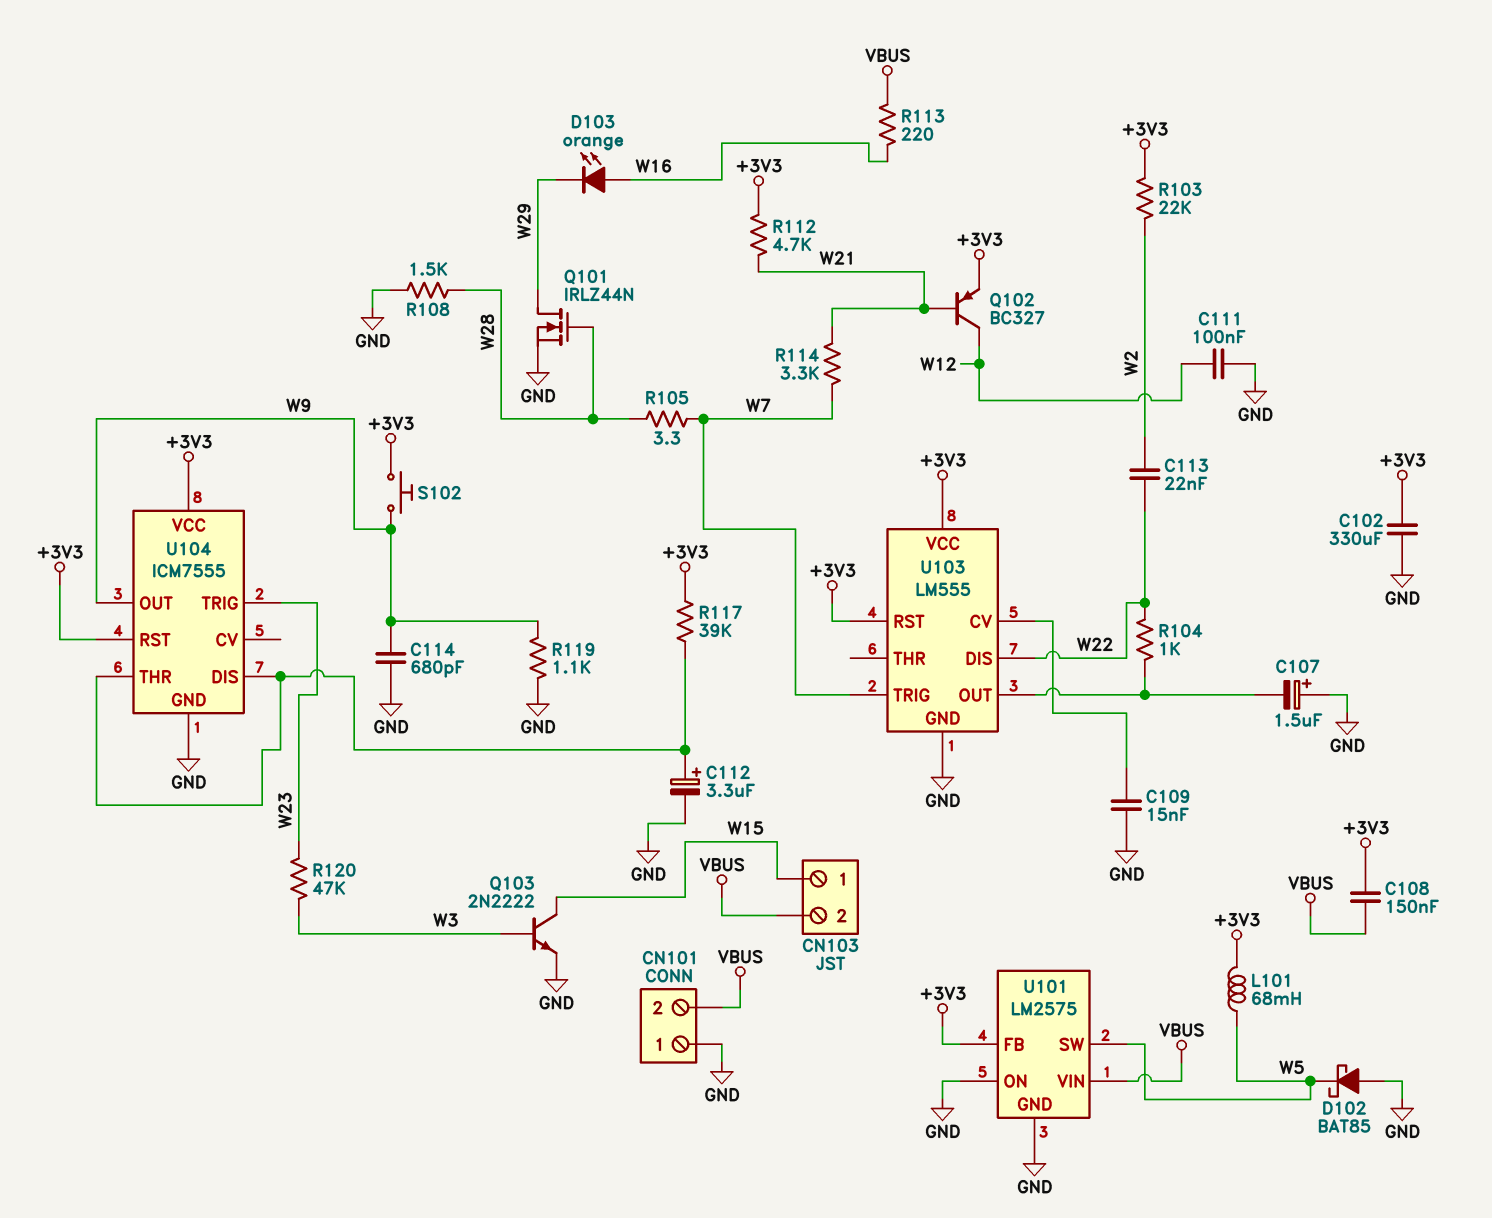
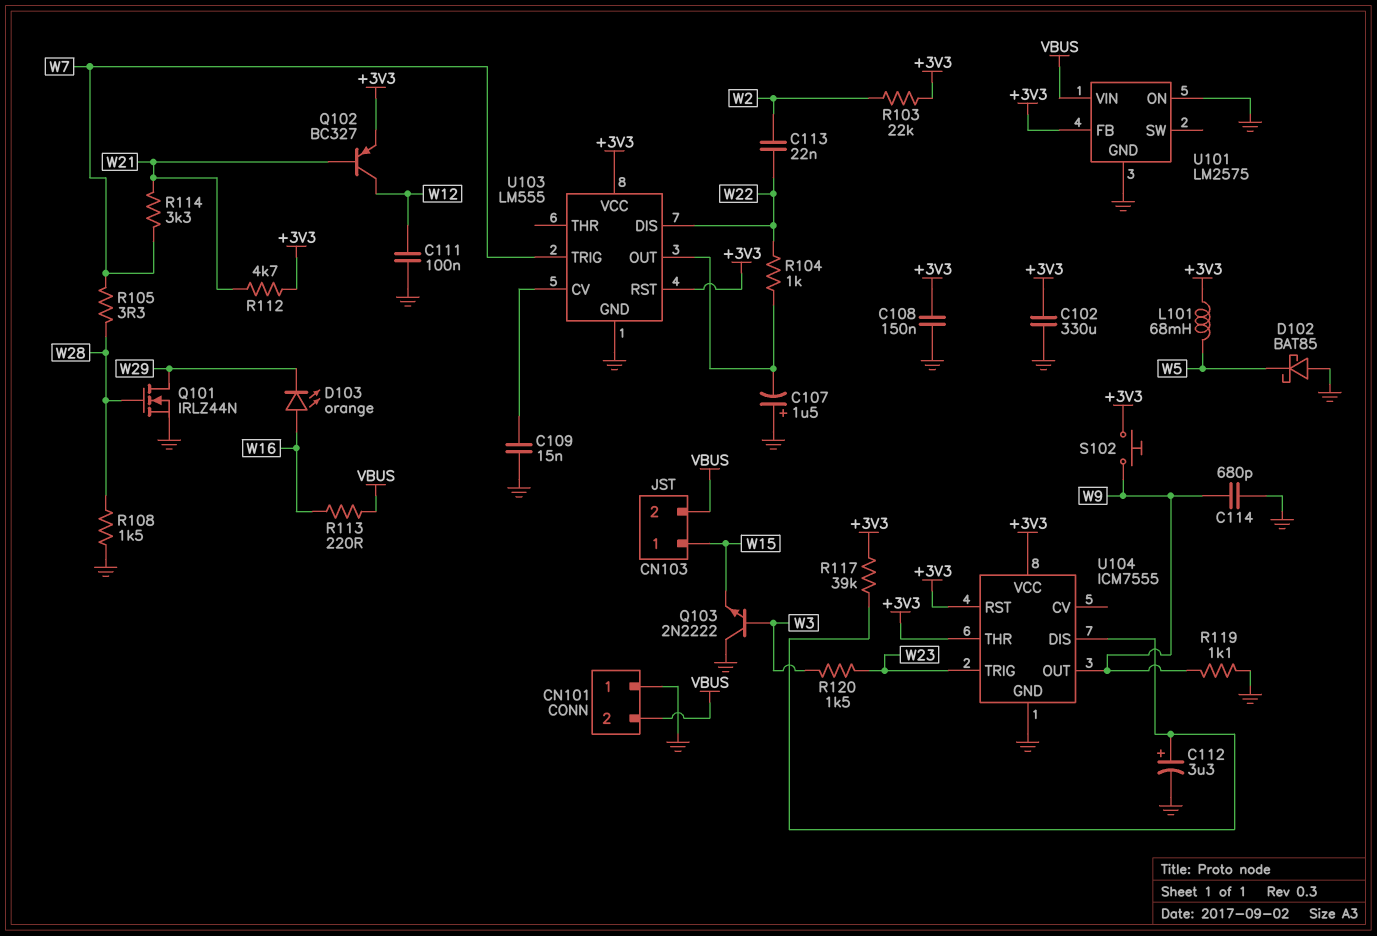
C108: 150nF (+3V3, VBUS) -> 150nF (+3V3, GND)
Q103: NPN 2N2222 (B W3, C W15, E GND) -> NPN 2N2222 (B W3, C GND, E W15)
R120: 47k (W3, W23) -> 1.5k (W3, W23)
U101 pin SW: W5 -> none
U104 pin THR: U104/DIS -> +3V3

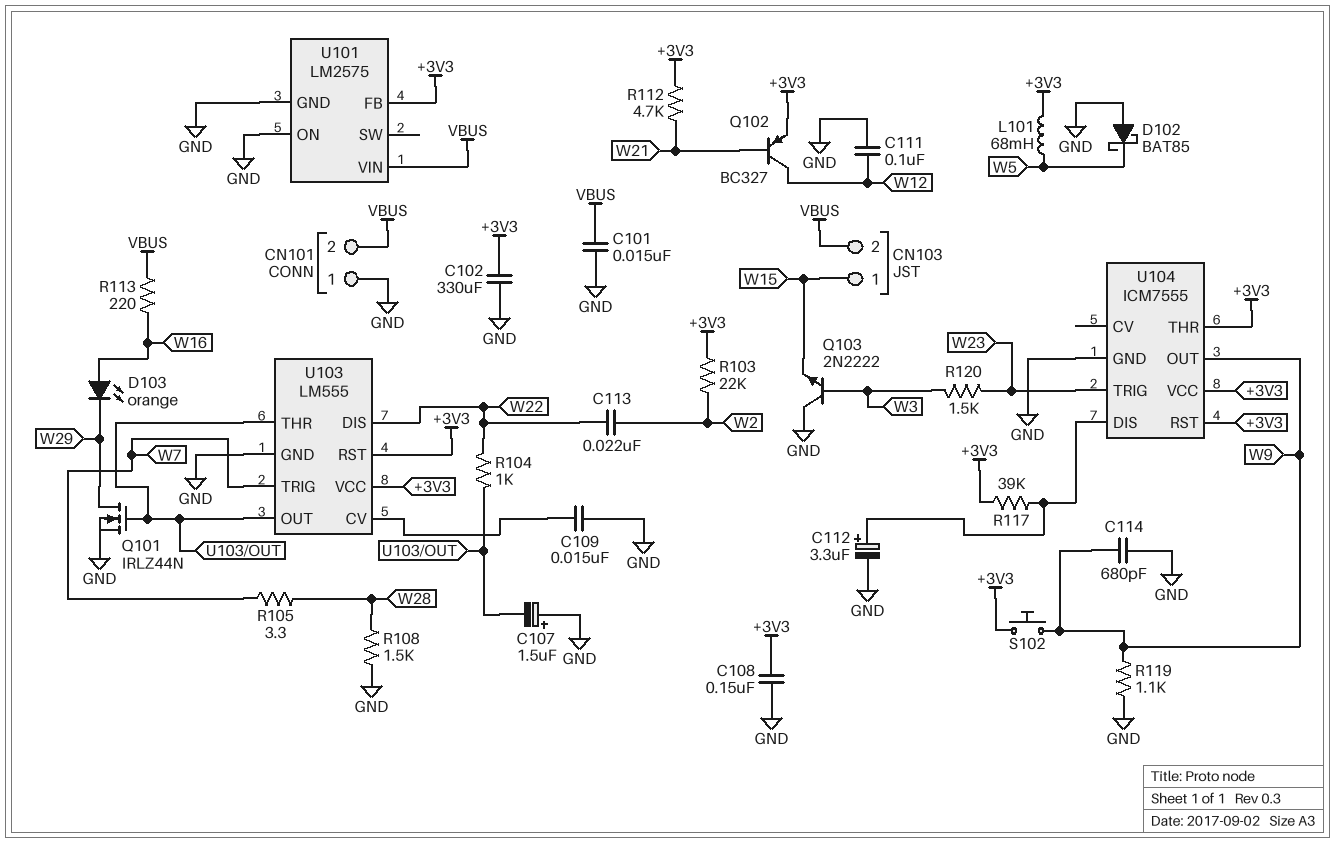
C101: none -> 15nF (GND, VBUS)
Q101: NMOS IRLZ44N (G W28, D W29, S GND) -> NMOS IRLZ44N (G U103/OUT, D W29, S GND)
R114: 3.3k (W7, W21) -> none
U103 pin THR: none -> U103/OUT

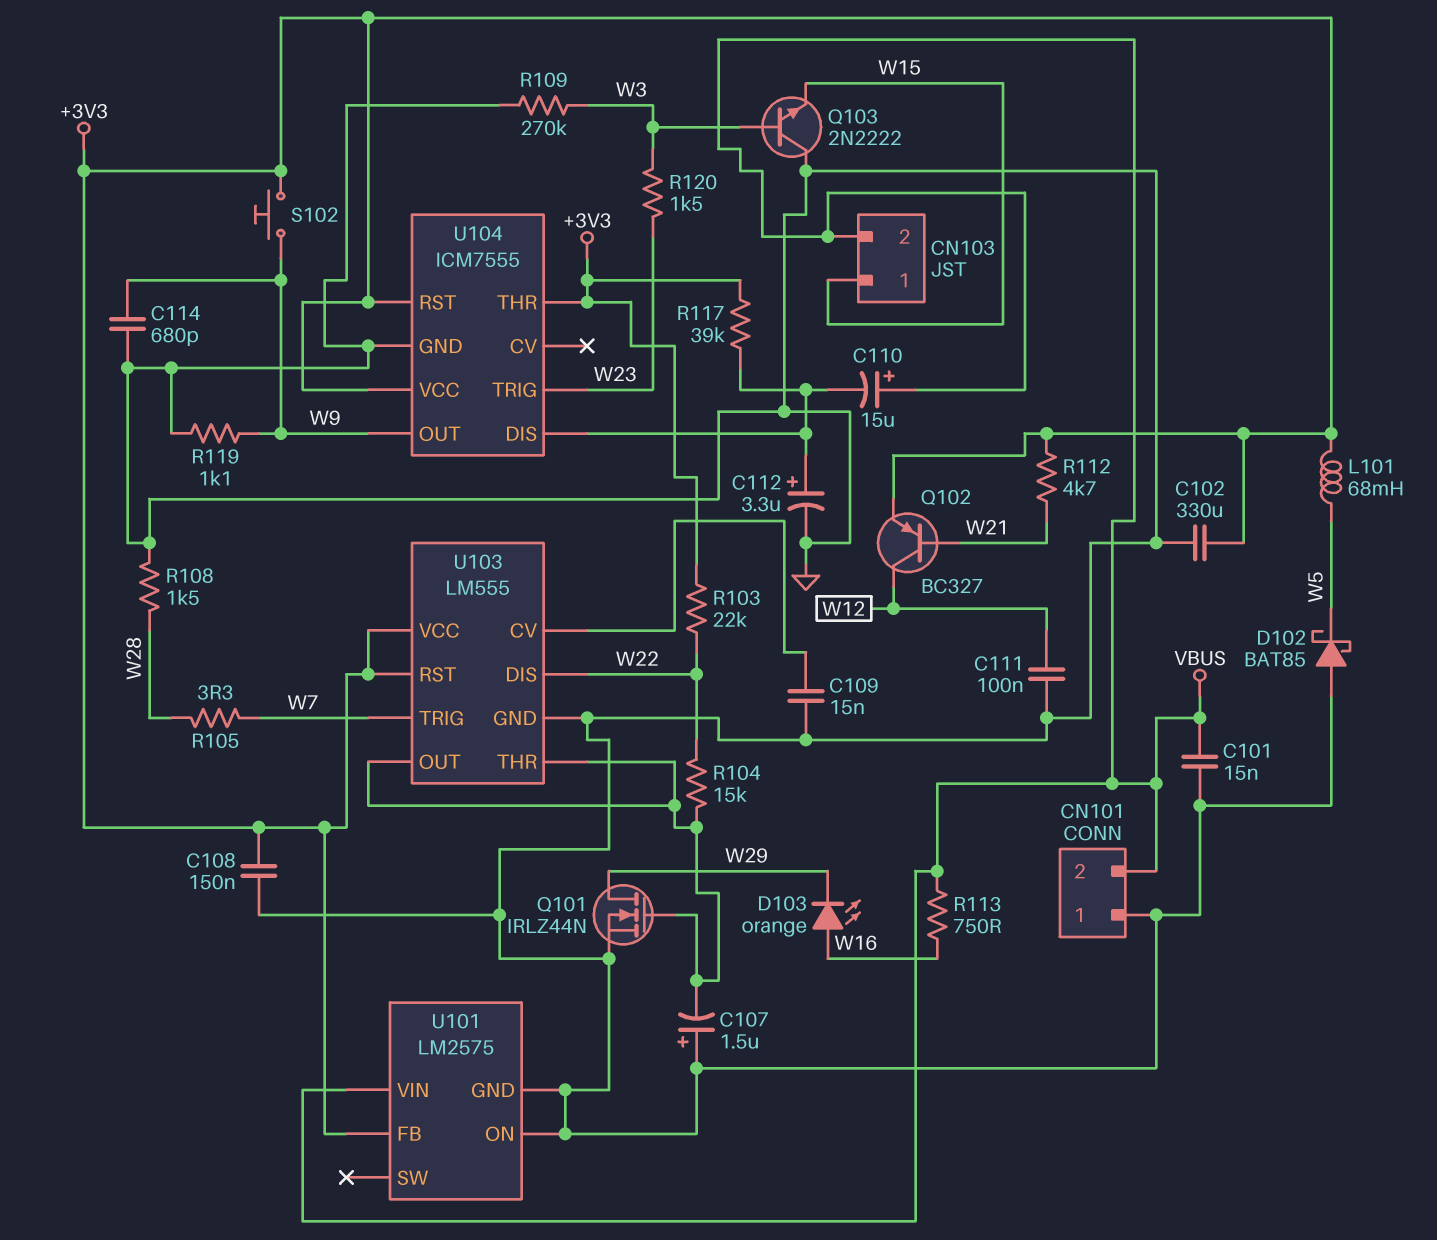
C110: none -> 15uF (plus VBUS, minus U104/DIS)
C113: 22nF (W2, W22) -> none
R103: 22k (+3V3, W2) -> 22k (+3V3, W22)
R104: 1k (U103/OUT, W22) -> 15k (U103/OUT, W22)
R109: none -> 270k (GND, W3)
R113: 220 (VBUS, W16) -> 750 (VBUS, W16)

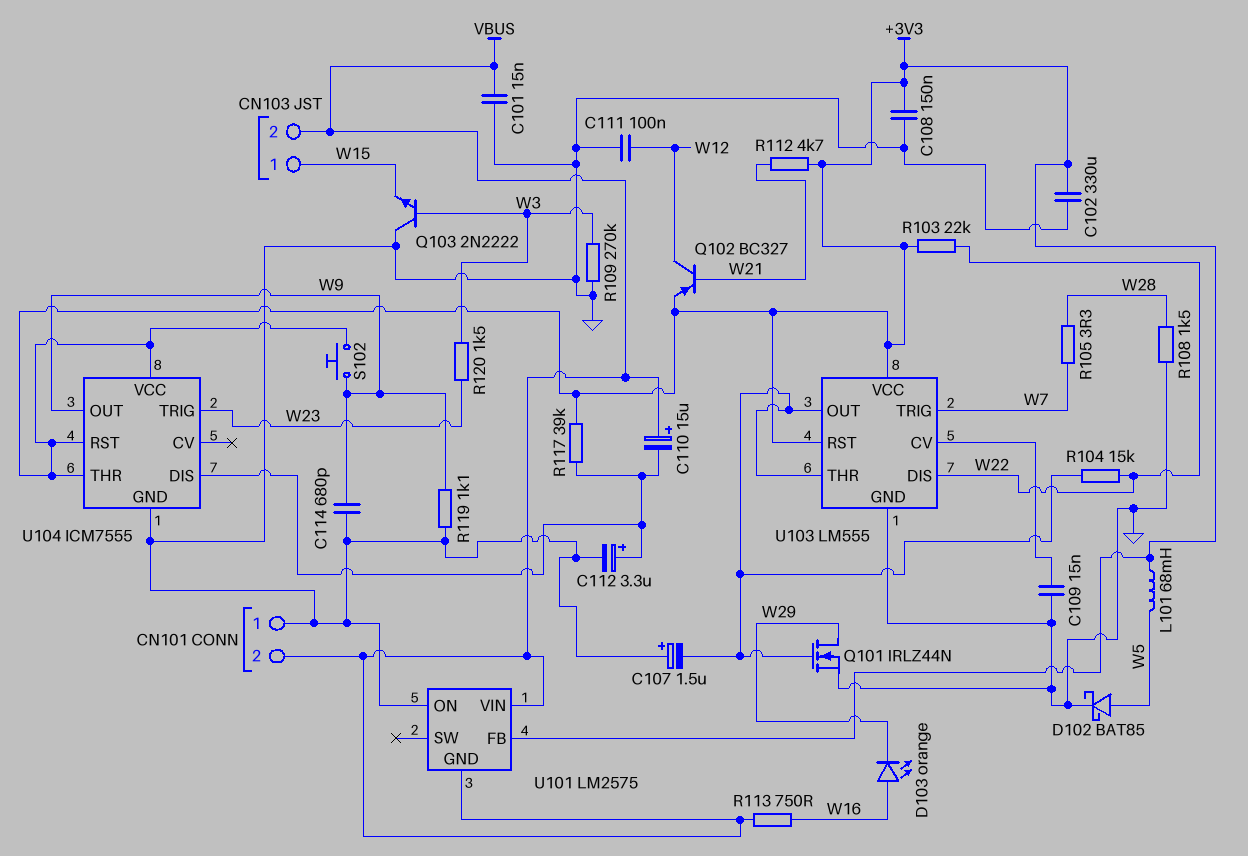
D102: schottky BAT85 (A GND, K W5) -> schottky BAT85 (A W5, K GND)
U101 pin GND: GND -> VBUS

